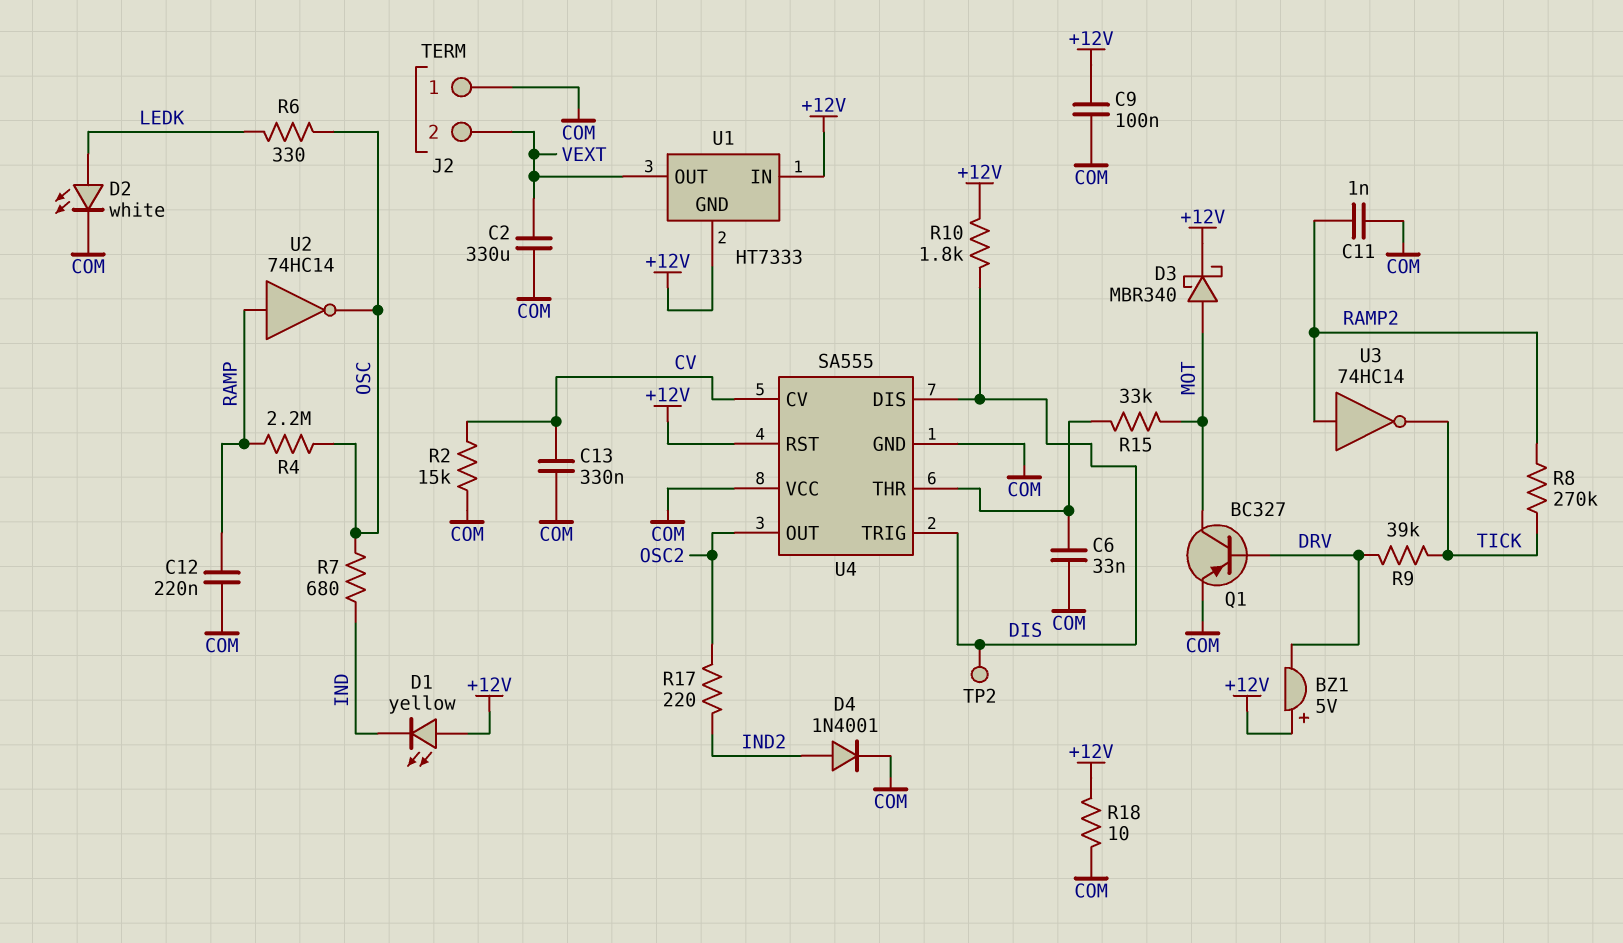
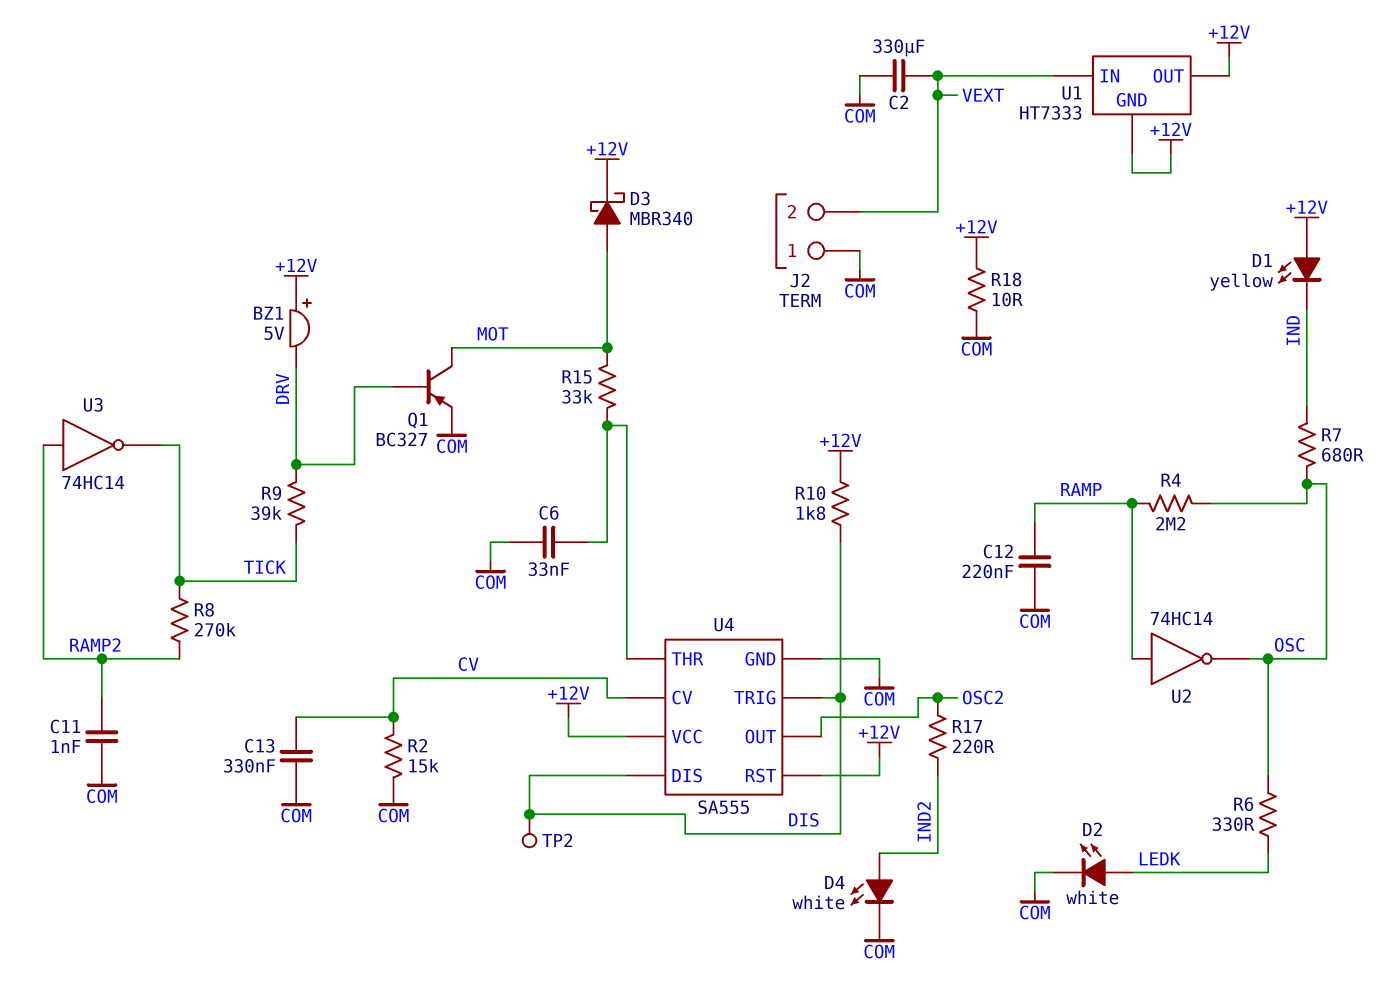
C9: 100nF (+12V, COM) -> none
D4: diode 1N4001 (A IND2, K COM) -> LED white (A IND2, K COM)
U1 pin IN: +12V -> VEXT
U1 pin OUT: VEXT -> +12V
U4 pin VCC: COM -> +12V

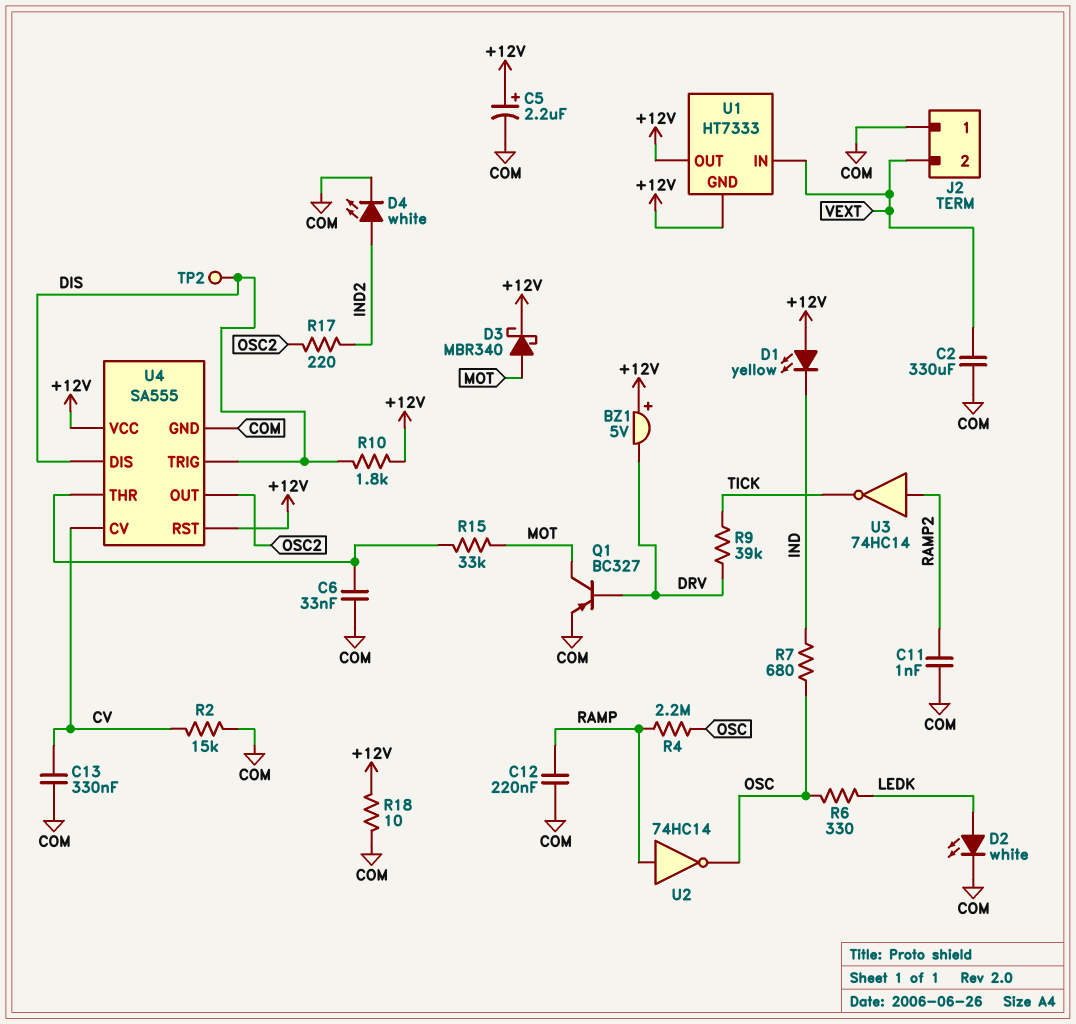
C5: none -> 2.2uF (plus +12V, minus COM)
R8: 270k (RAMP2, TICK) -> none

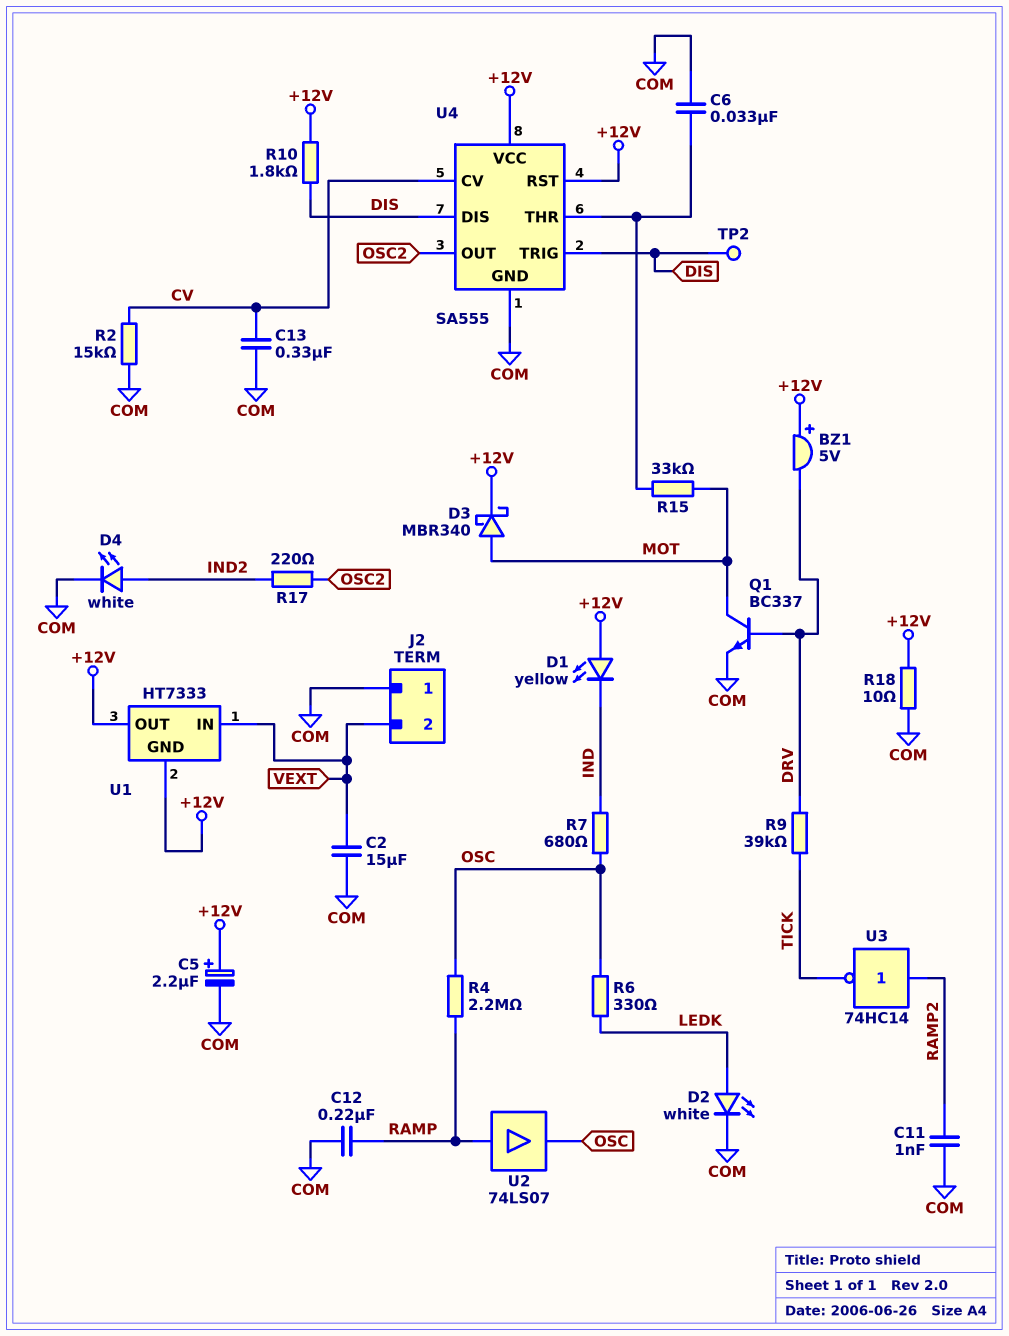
C2: 330uF (COM, VEXT) -> 15uF (COM, VEXT)
Q1: PNP BC327 (B DRV, C MOT, E COM) -> NPN BC337 (B DRV, C MOT, E COM)
U2: NOT 74HC14 (in RAMP, out OSC) -> buffer 74LS07 (in RAMP, out OSC)

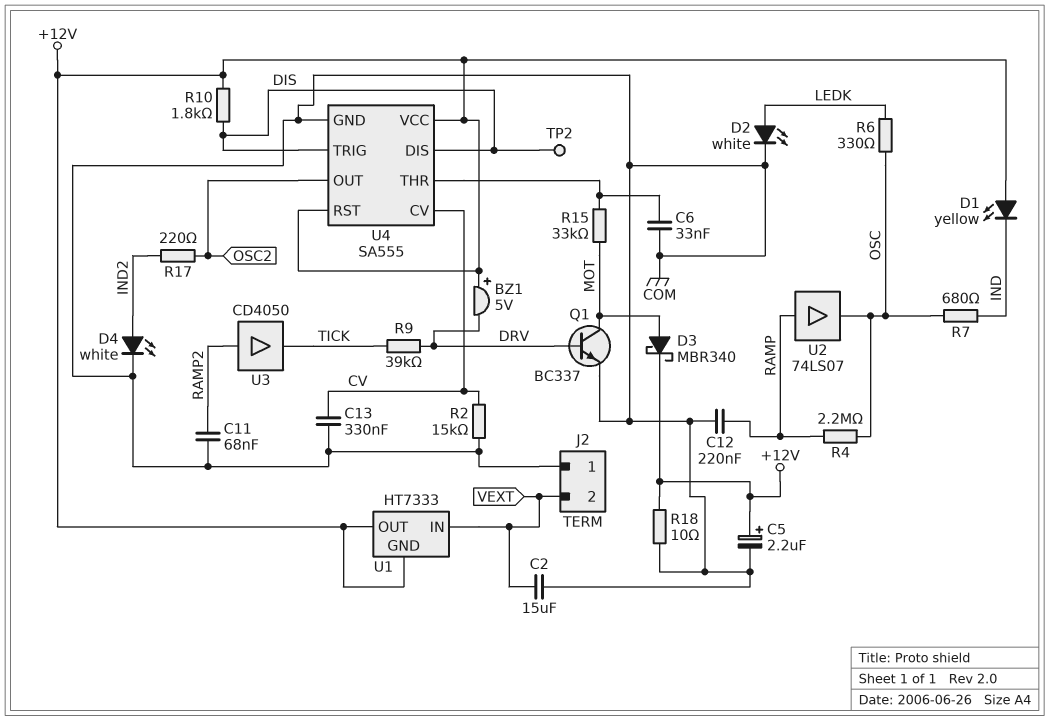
C11: 1nF (COM, RAMP2) -> 68nF (COM, RAMP2)
U3: NOT 74HC14 (in RAMP2, out TICK) -> buffer CD4050 (in RAMP2, out TICK)

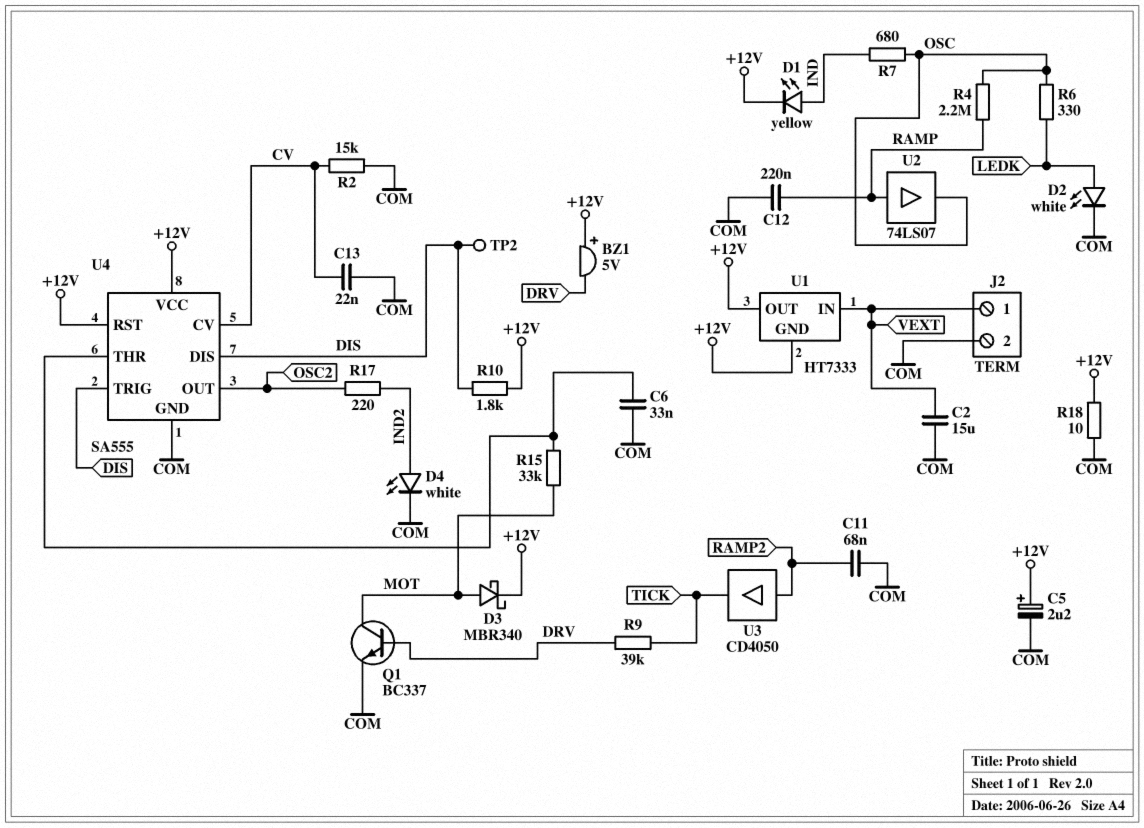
C13: 330nF (COM, CV) -> 22nF (COM, CV)
D1: LED yellow (A +12V, K IND) -> LED yellow (A IND, K +12V)
J2 pin 1: COM -> VEXT
J2 pin 2: VEXT -> COM

